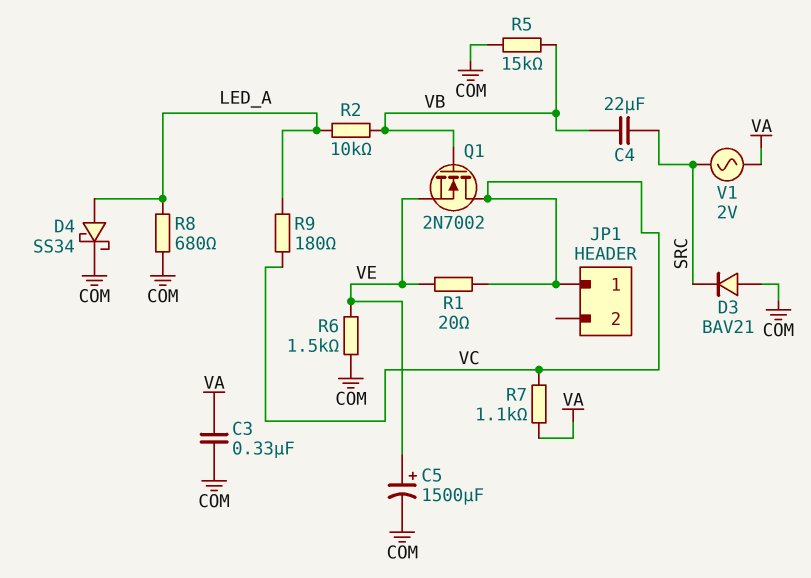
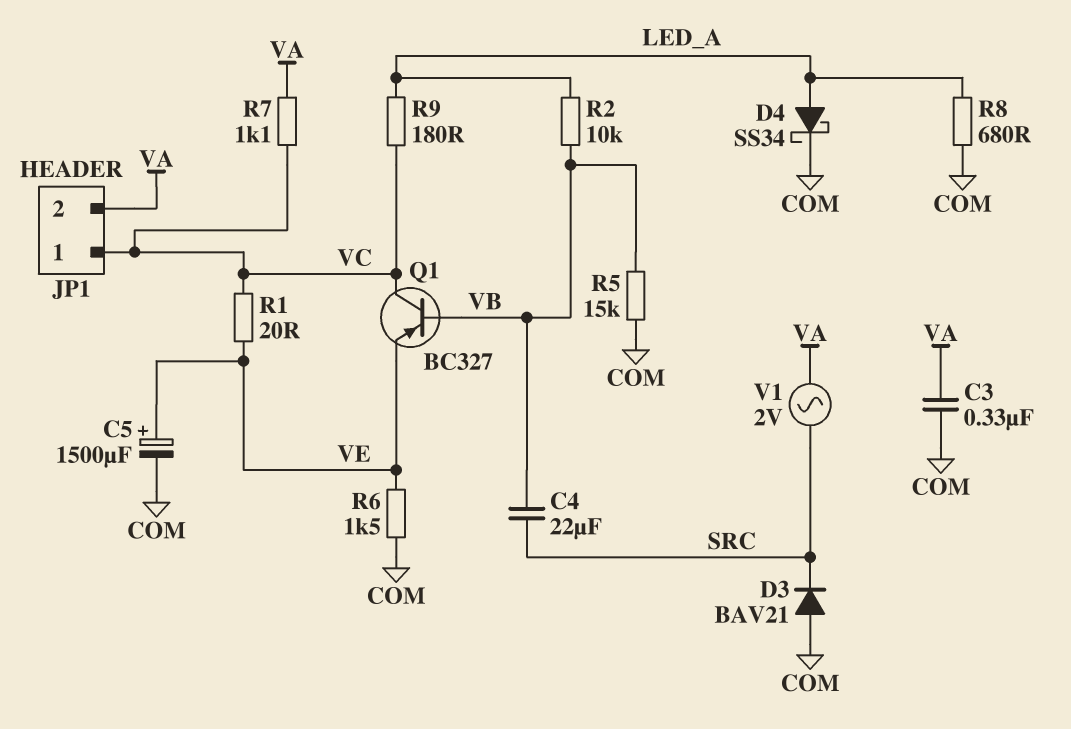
JP1 pin 2: none -> VA
Q1: NMOS 2N7002 (G VB, D VC, S VE) -> PNP BC327 (B VB, C VC, E VE)

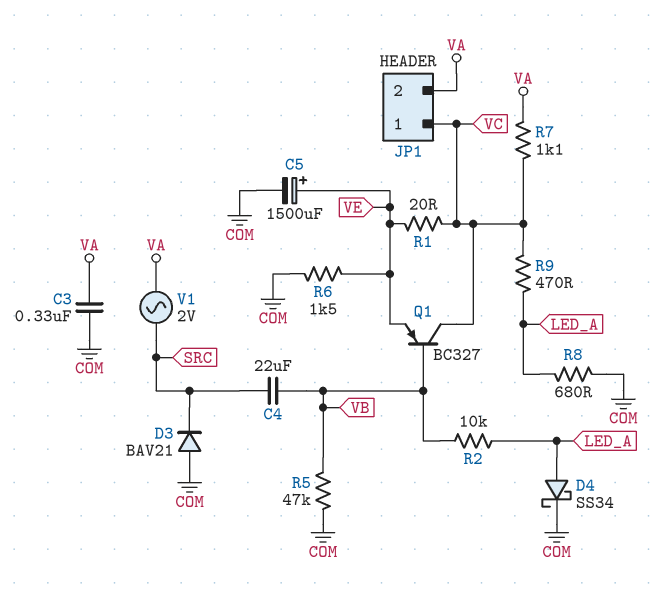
R5: 15k (COM, VB) -> 47k (COM, VB)
R9: 180 (LED_A, VC) -> 470 (LED_A, VC)

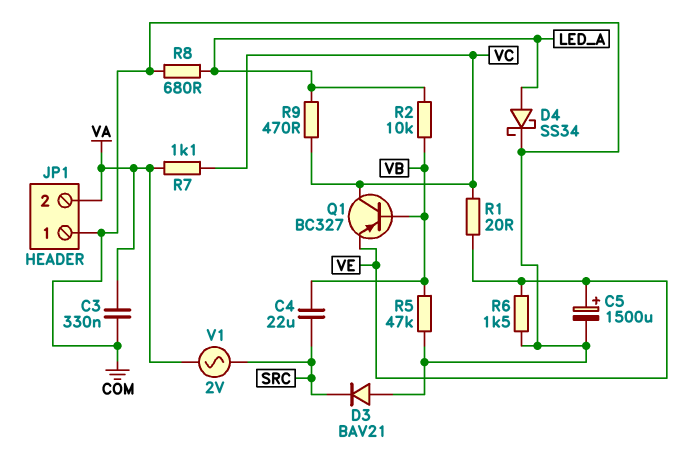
JP1 pin 1: VC -> COM

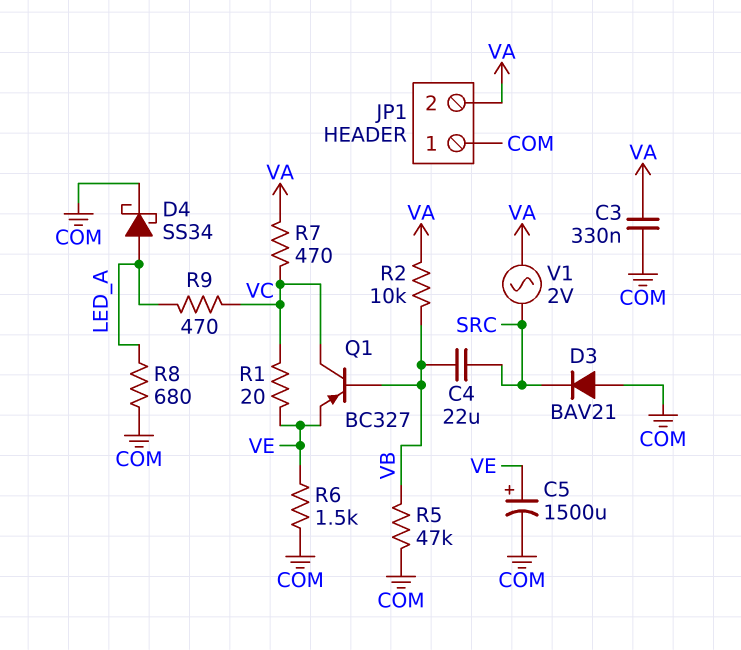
R2: 10k (LED_A, VB) -> 10k (VA, VB)
R7: 1.1k (VA, VC) -> 470 (VA, VC)

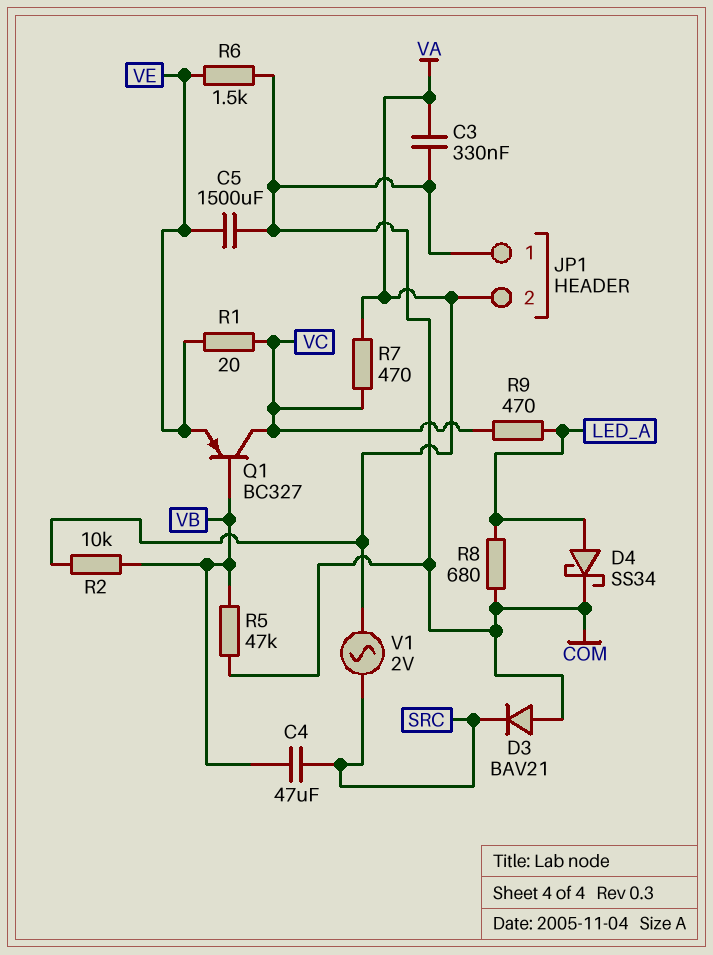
C4: 22uF (SRC, VB) -> 47uF (SRC, VB)
C5: 1500uF (plus VE, minus COM) -> 1500uF (COM, VE)

